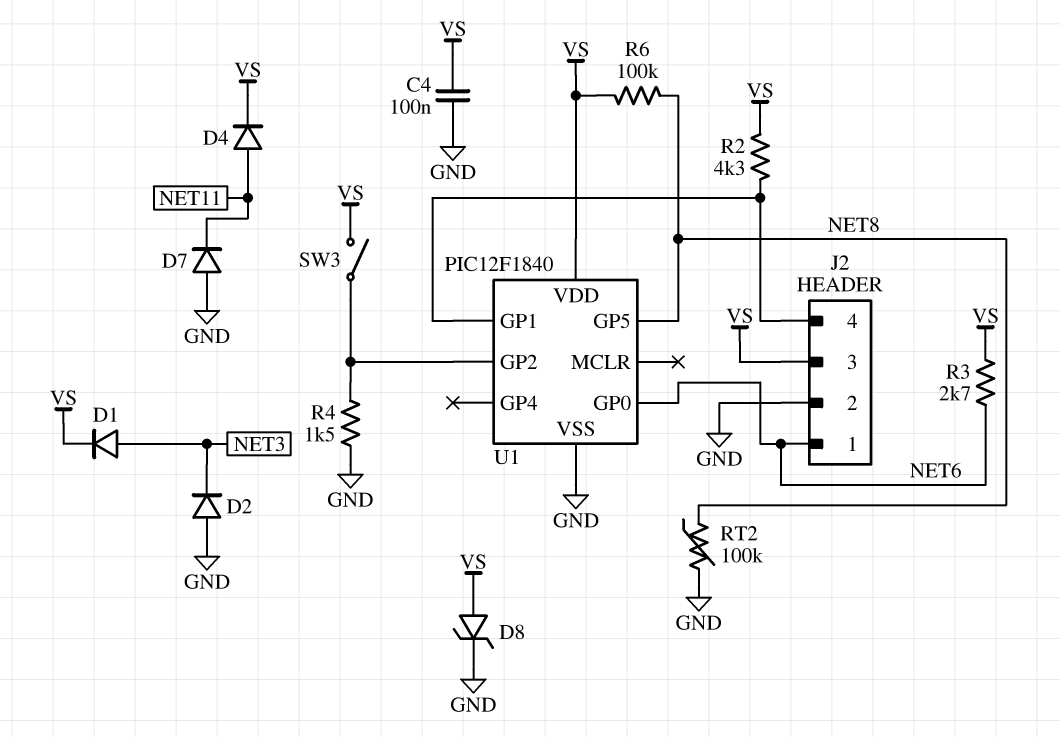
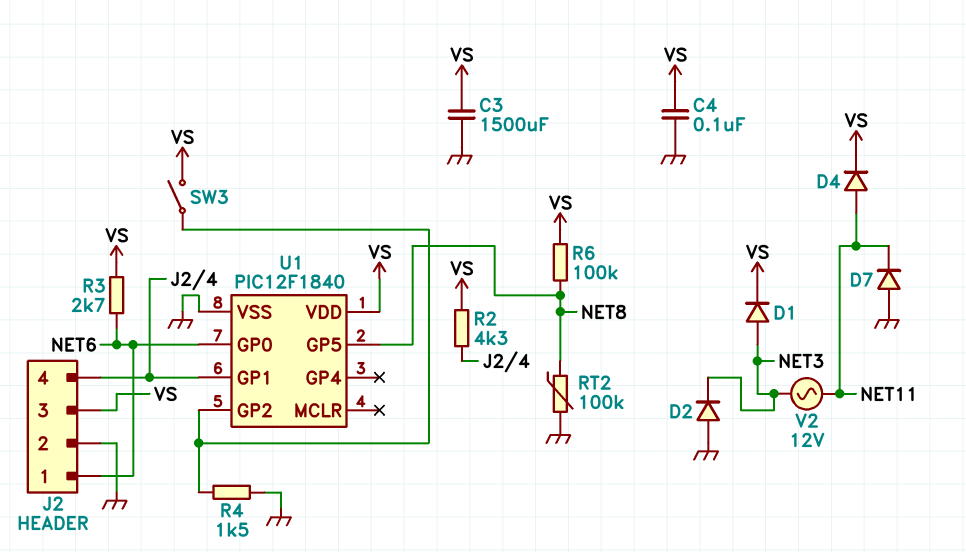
C3: none -> 1500uF (GND, VS)
D8: zener (A VS, K GND) -> none
V2: none -> AC 12V (NET3, NET11)

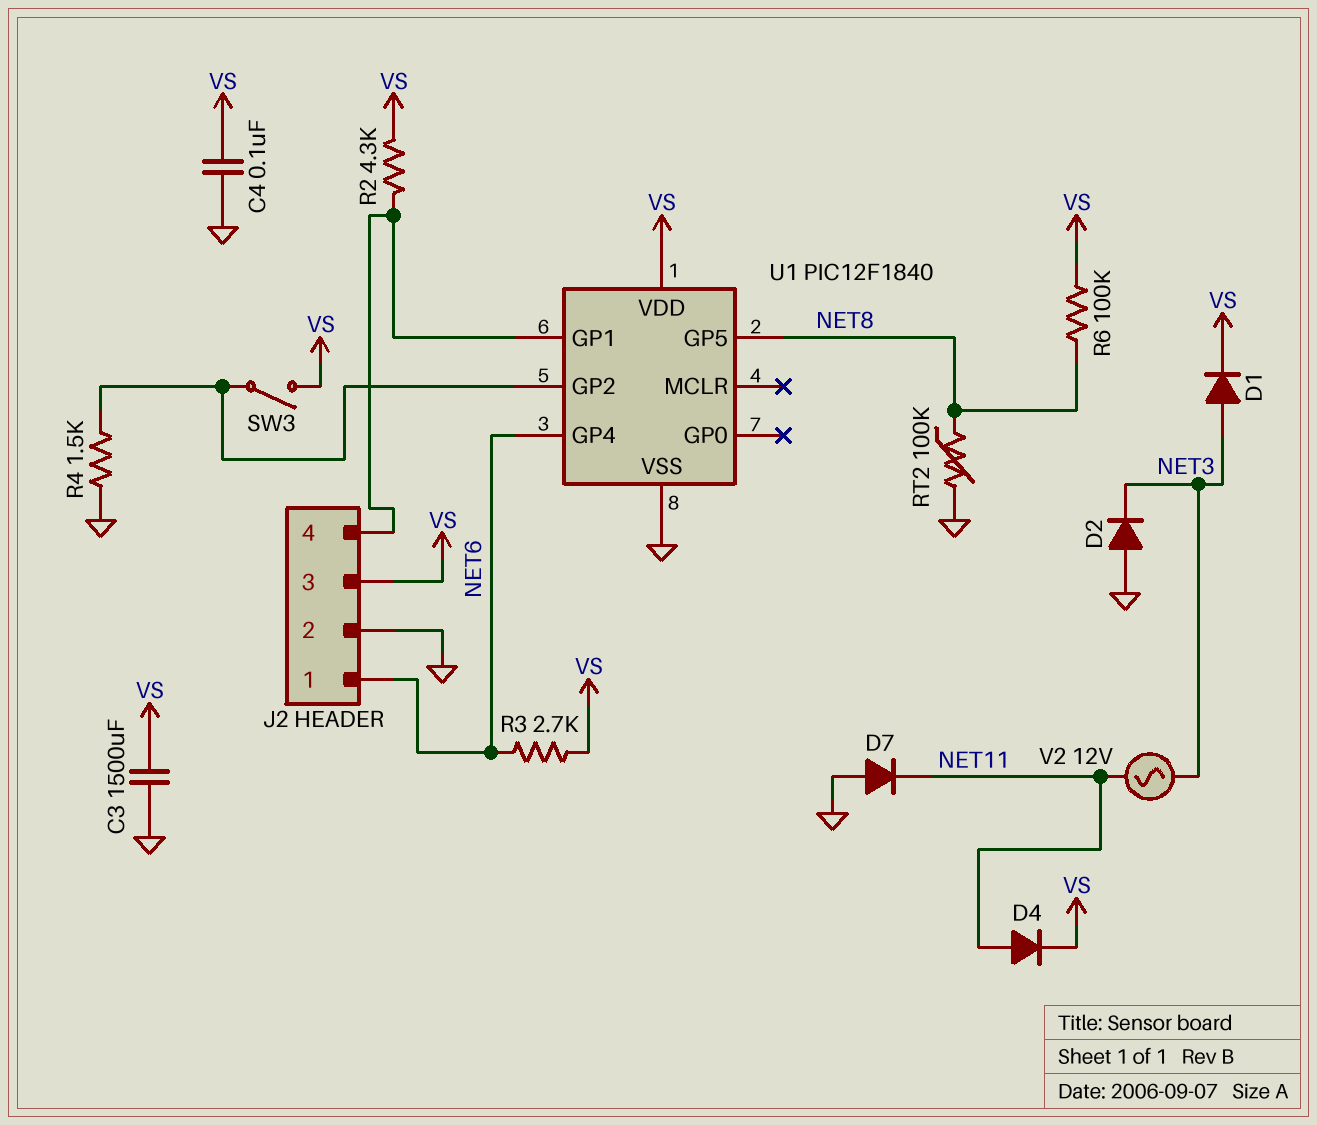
U1 pin GP0: NET6 -> none
U1 pin GP4: none -> NET6

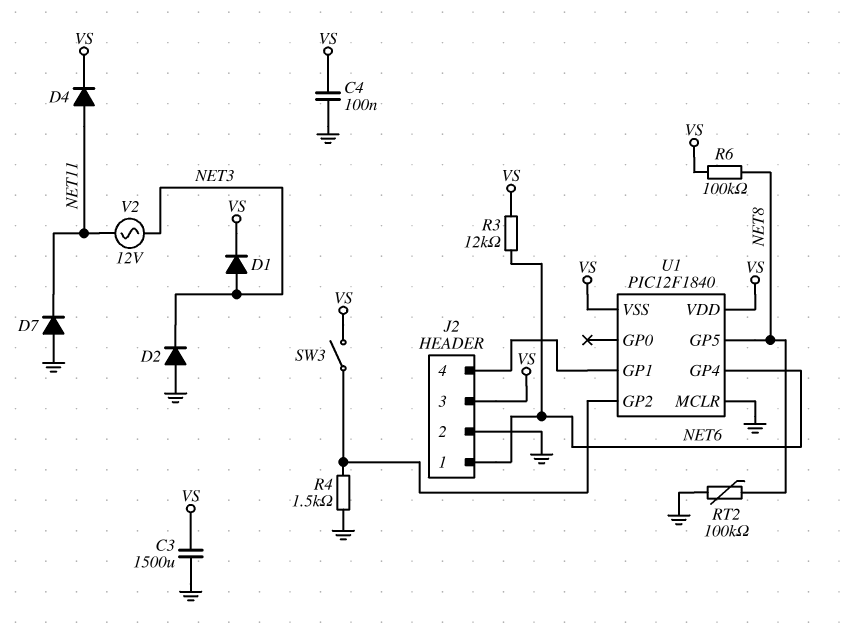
R2: 4.3k (J2/4, VS) -> none
R3: 2.7k (NET6, VS) -> 12k (NET6, VS)
U1 pin MCLR: none -> GND
U1 pin VSS: GND -> VS

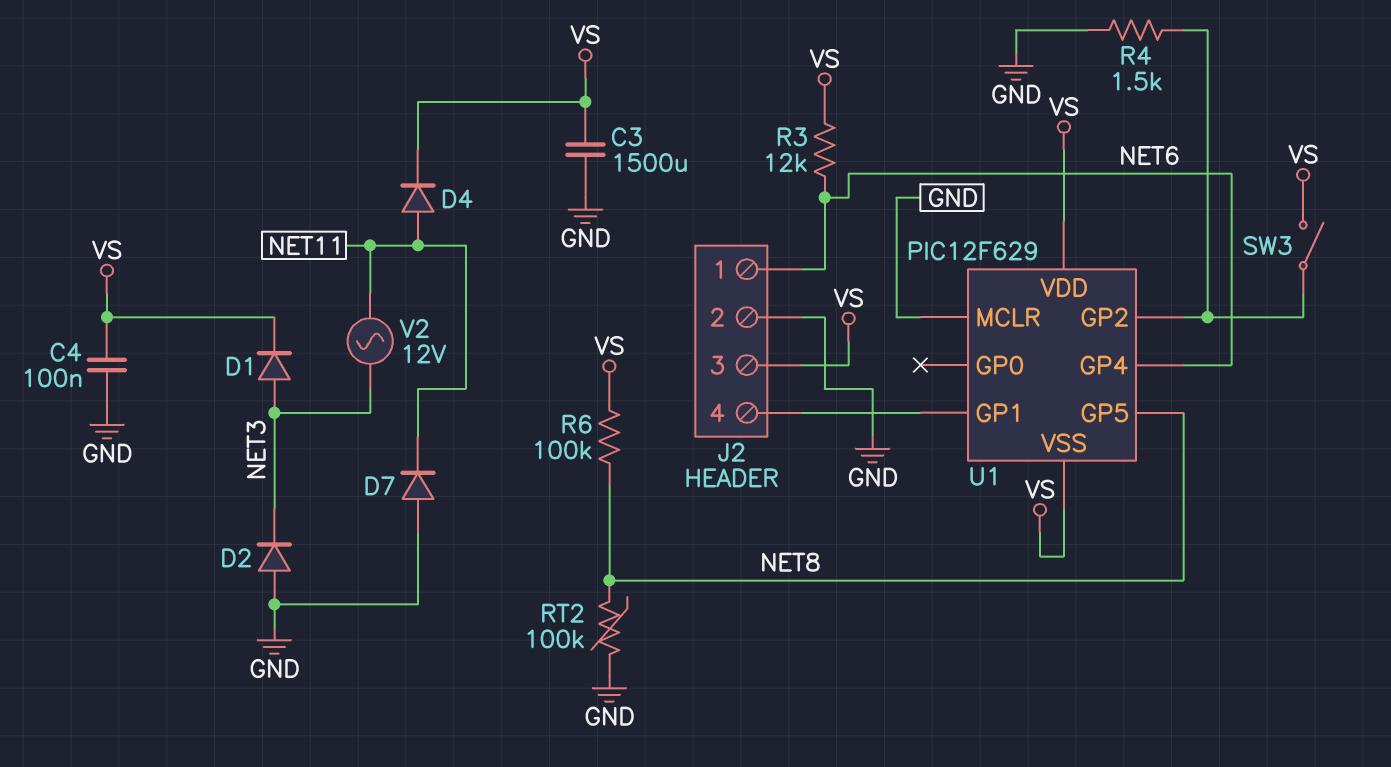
U1: PIC12F1840 -> PIC12F629

